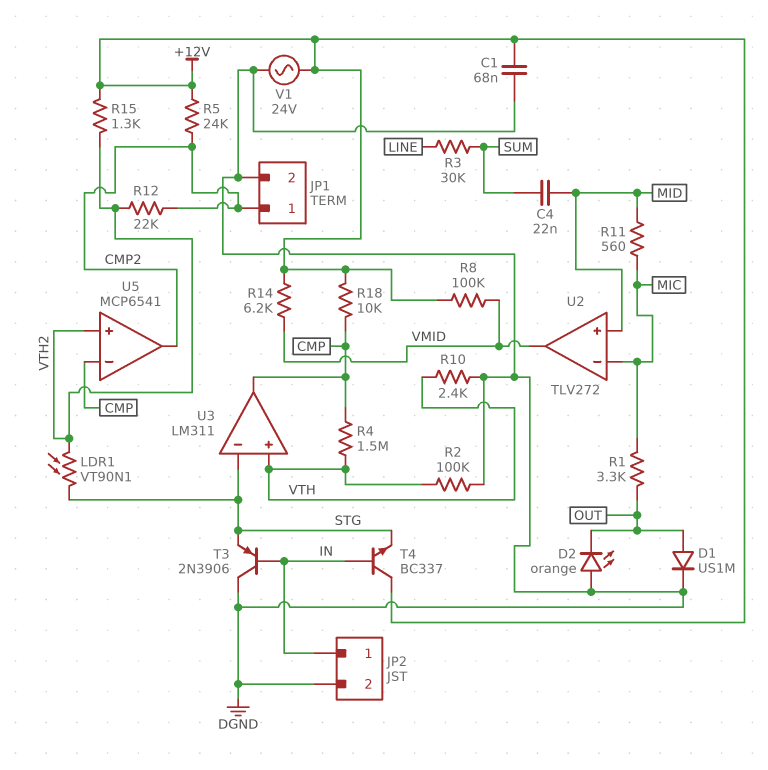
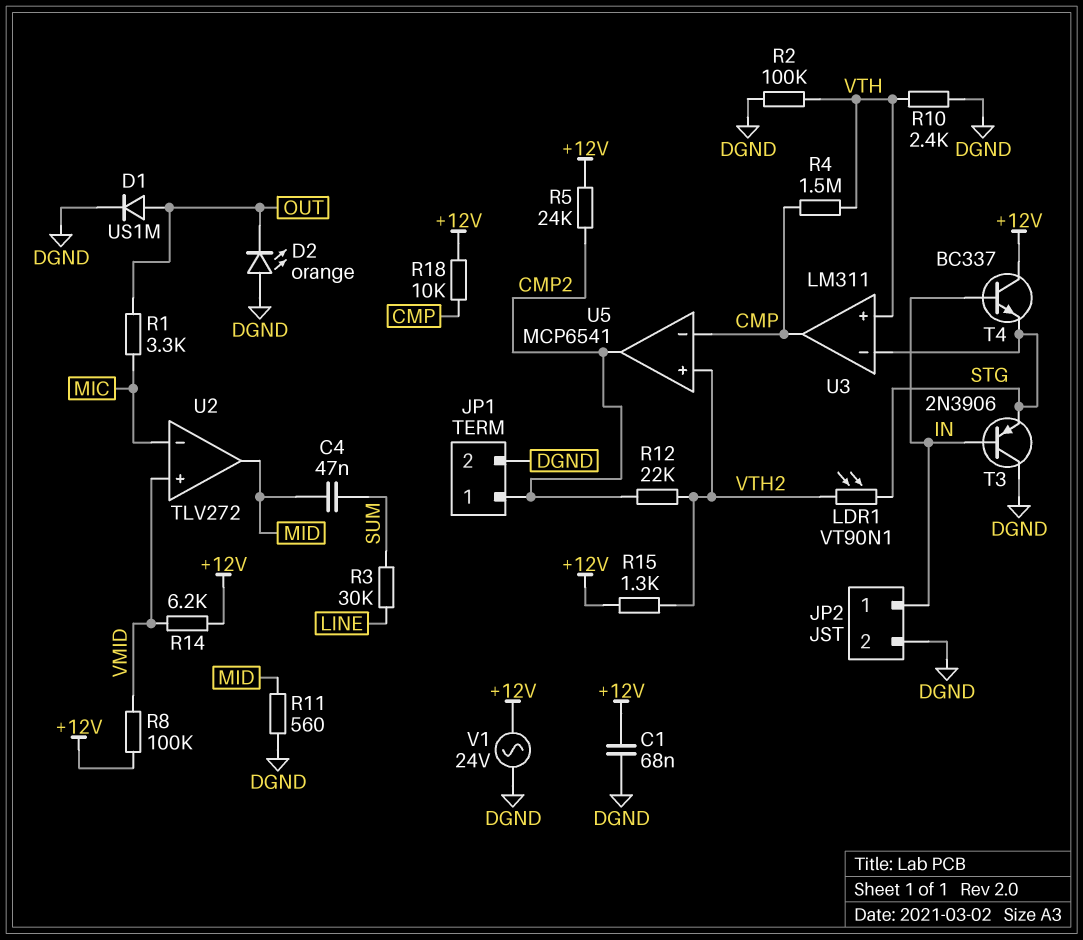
C4: 22nF (MID, SUM) -> 47nF (MID, SUM)
R11: 560 (MIC, MID) -> 560 (DGND, MID)
U2 pin in+: MID -> VMID
U2 pin out: VMID -> MID

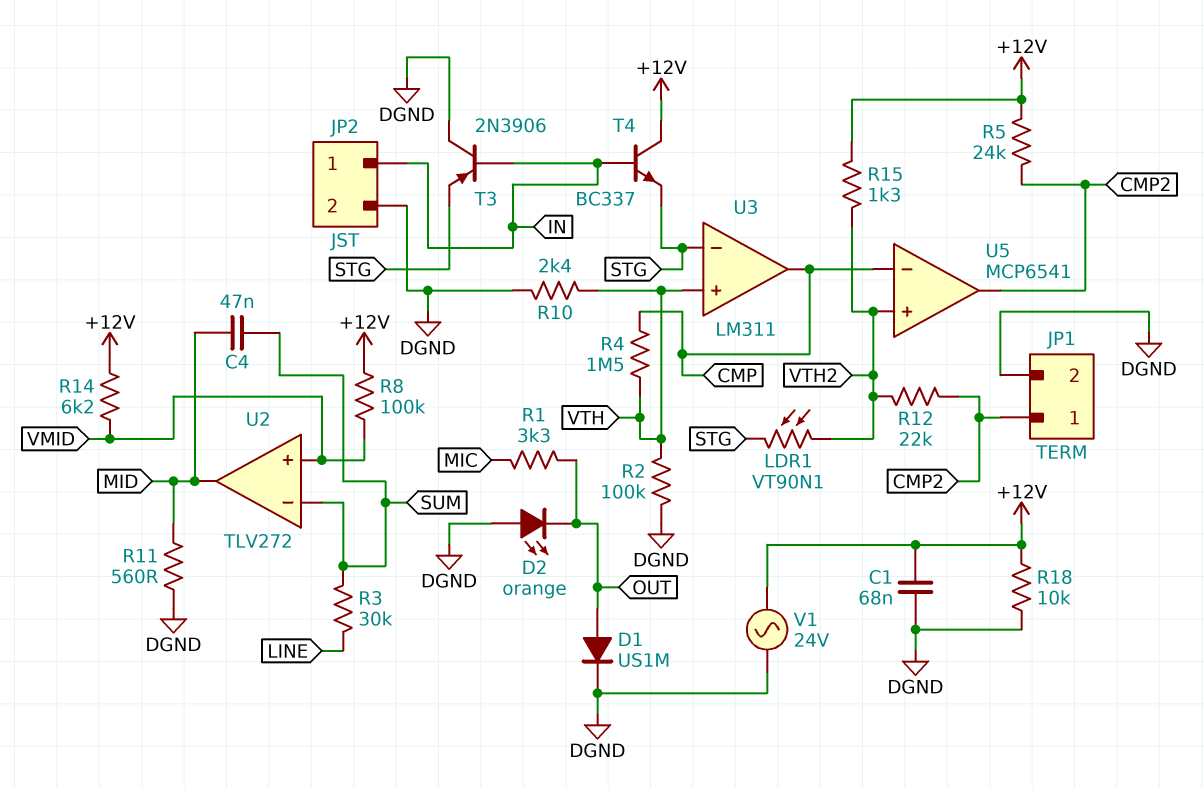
R18: 10k (+12V, CMP) -> 10k (+12V, DGND)
U2 pin in-: MIC -> SUM

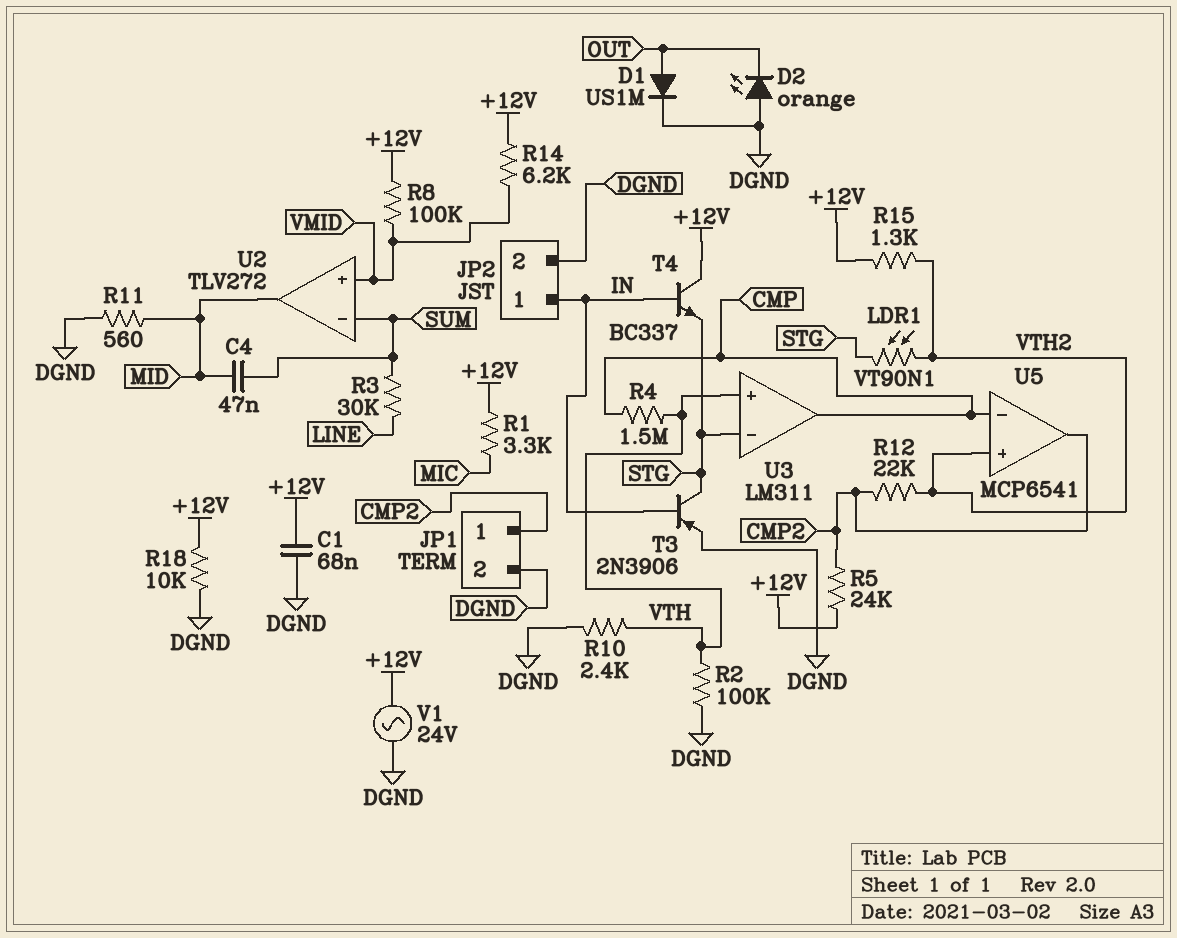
R1: 3.3k (MIC, OUT) -> 3.3k (+12V, MIC)
T3: PNP 2N3906 (B IN, C DGND, E STG) -> PNP 2N3906 (B IN, C STG, E DGND)

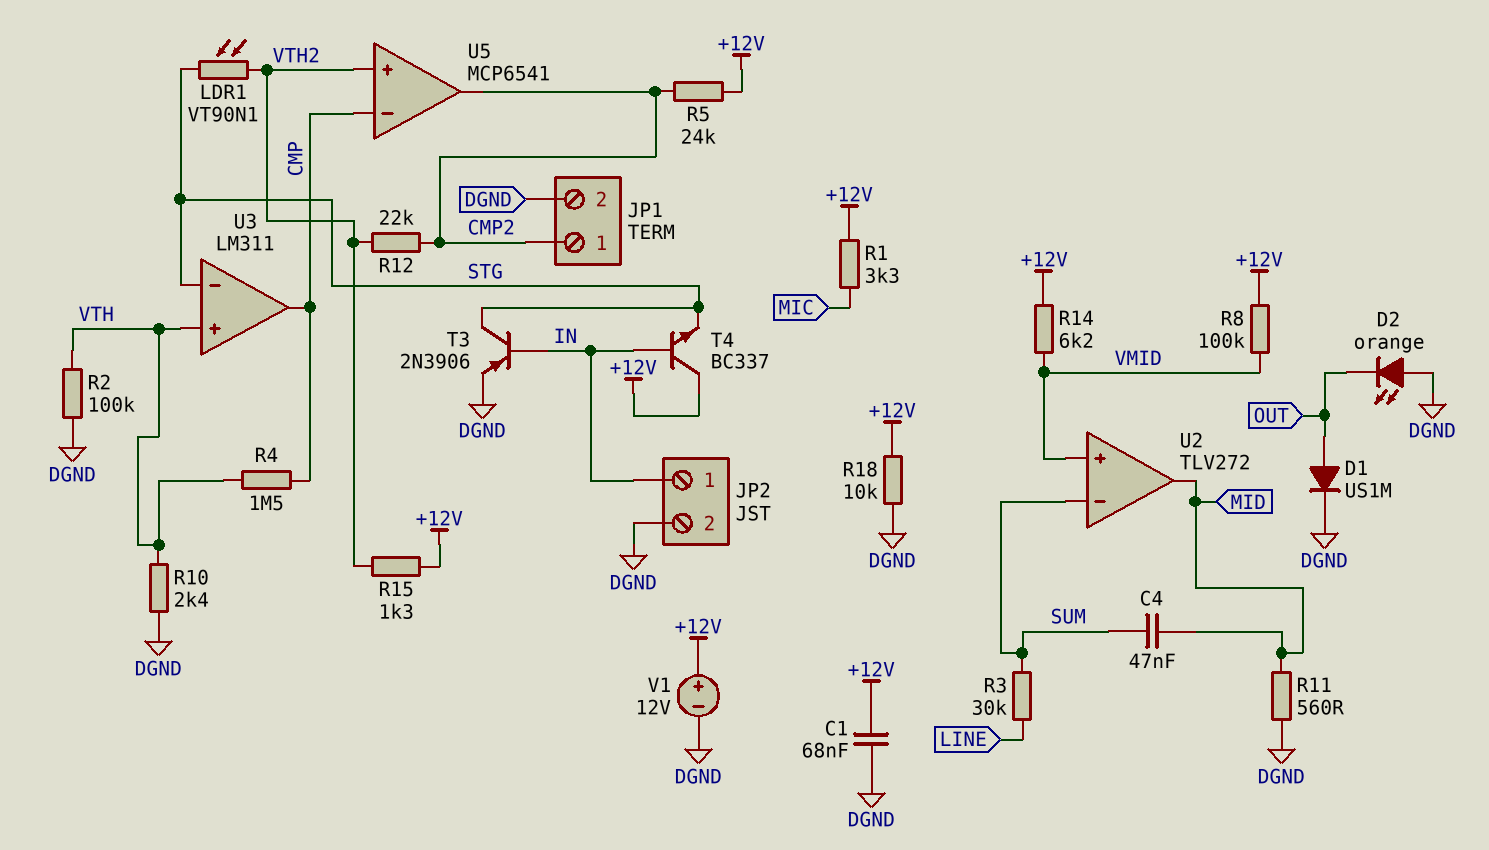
V1: AC 24V (+12V, DGND) -> 12V (plus +12V, minus DGND)

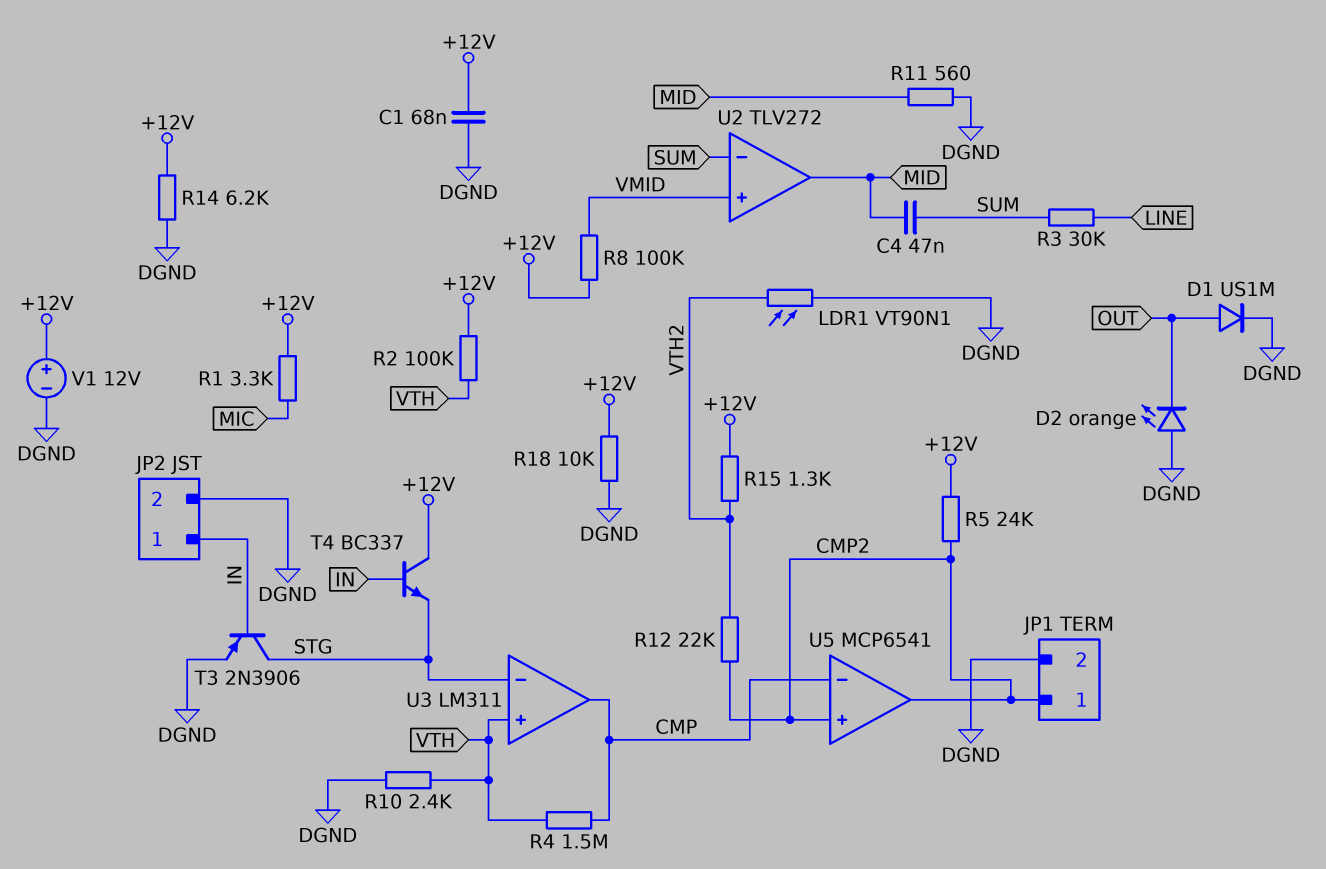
LDR1: VT90N1 (STG, VTH2) -> VT90N1 (DGND, VTH2)
R2: 100k (DGND, VTH) -> 100k (+12V, VTH)
R14: 6.2k (+12V, VMID) -> 6.2k (+12V, DGND)
U5 pin in+: VTH2 -> CMP2

